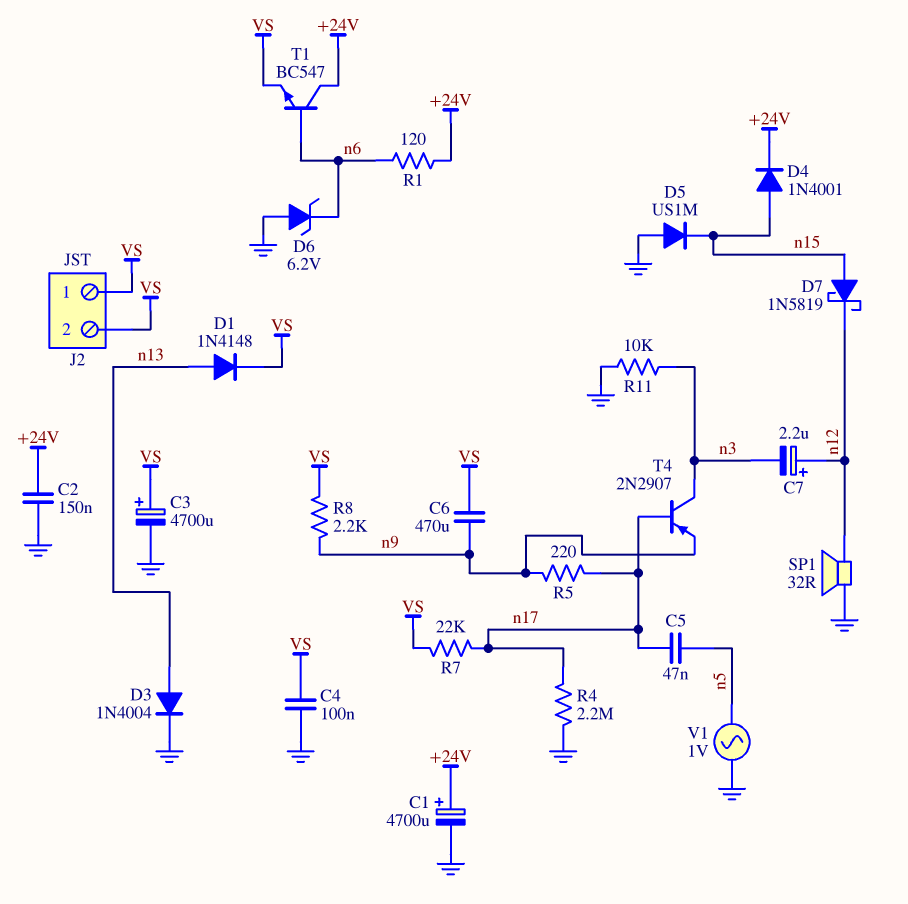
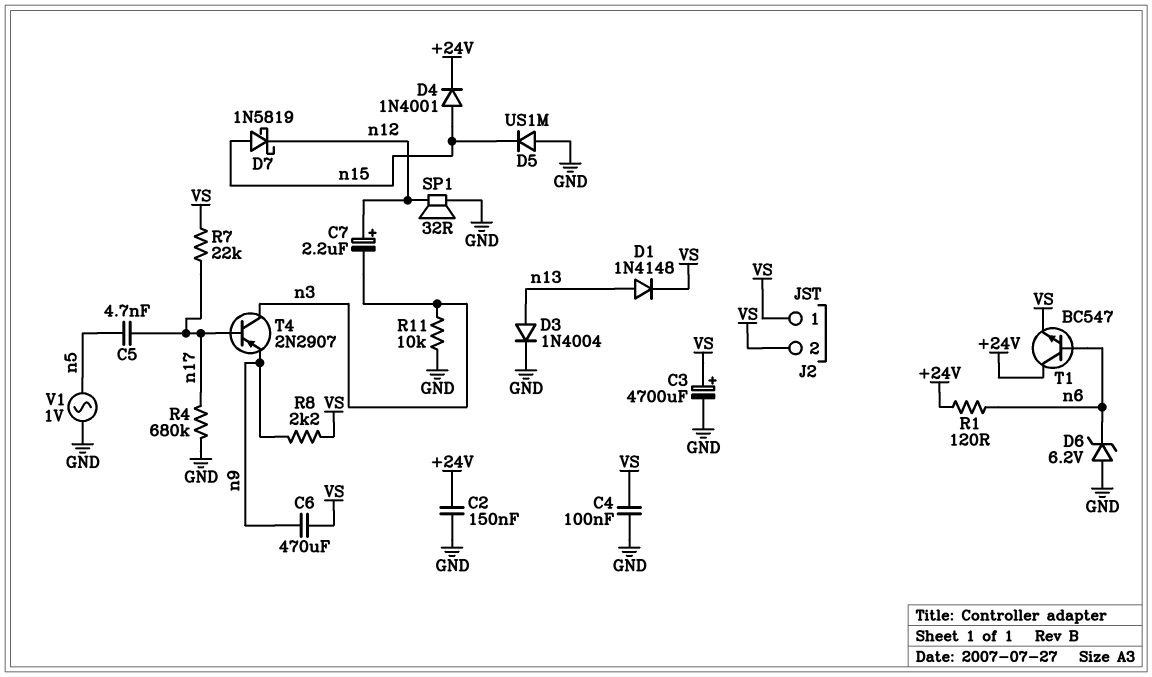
C1: 4700uF (plus +24V, minus GND) -> none
C5: 47nF (n5, n17) -> 4.7nF (n5, n17)
R4: 2.2M (GND, n17) -> 680k (GND, n17)
R5: 220 (n9, n17) -> none

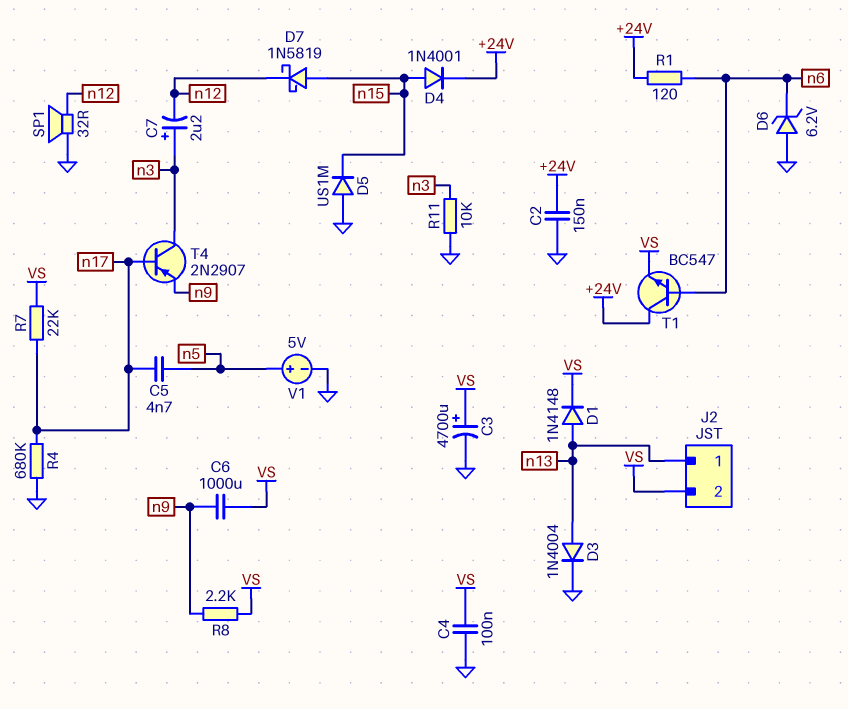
C6: 470uF (VS, n9) -> 1000uF (VS, n9)
C7: 2.2uF (plus n12, minus n3) -> 2.2uF (plus n3, minus n12)
J2 pin 1: VS -> n13
V1: AC 1V (GND, n5) -> 5V (plus n5, minus GND)

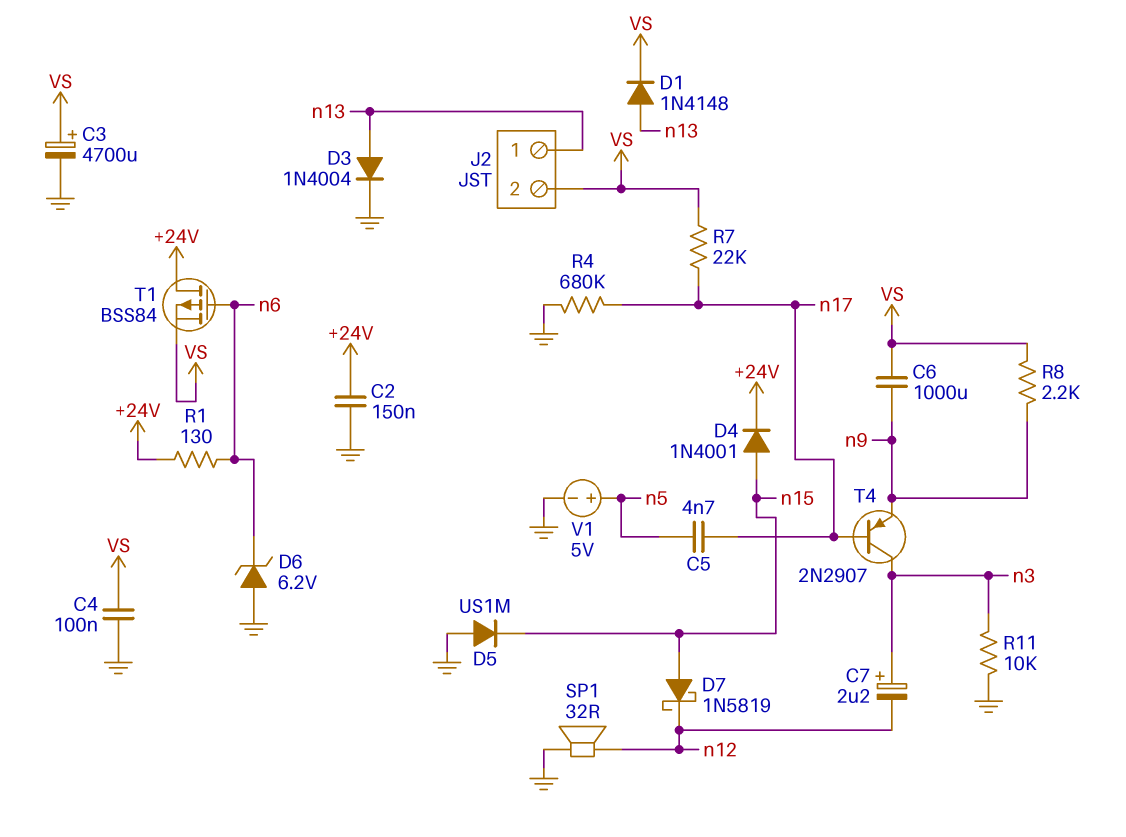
R1: 120 (+24V, n6) -> 130 (+24V, n6)
T1: NPN BC547 (B n6, C +24V, E VS) -> PMOS BSS84 (G n6, D +24V, S VS)

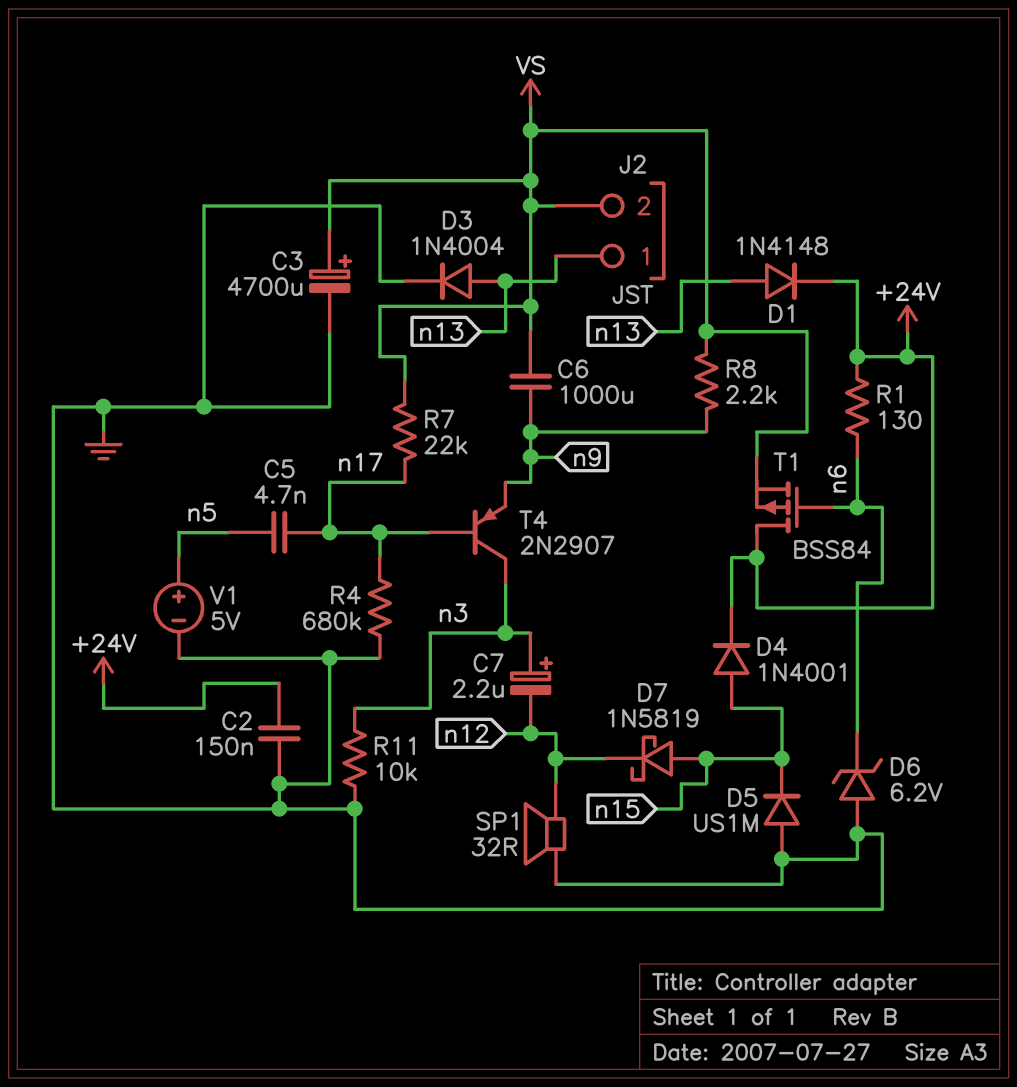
C4: 100nF (GND, VS) -> none
D1: diode 1N4148 (A n13, K VS) -> diode 1N4148 (A n13, K +24V)

